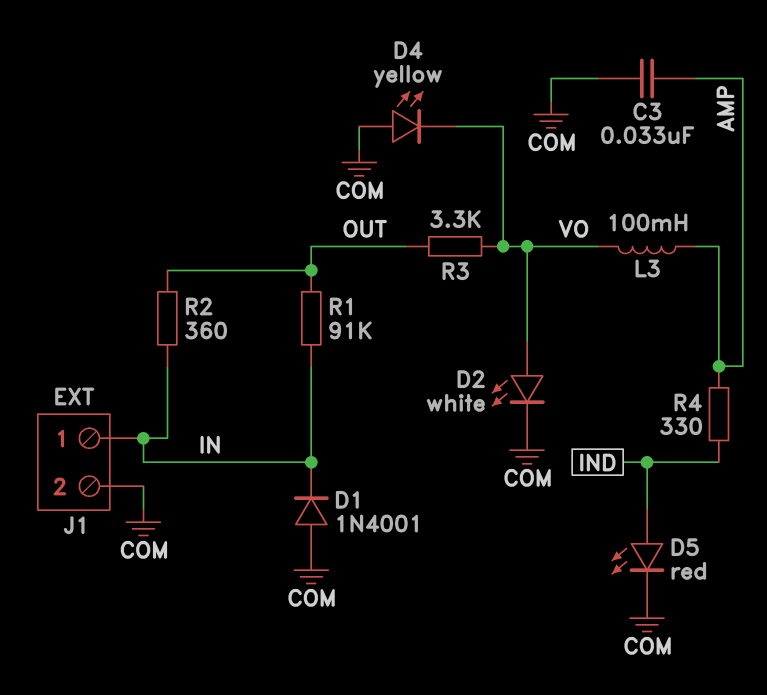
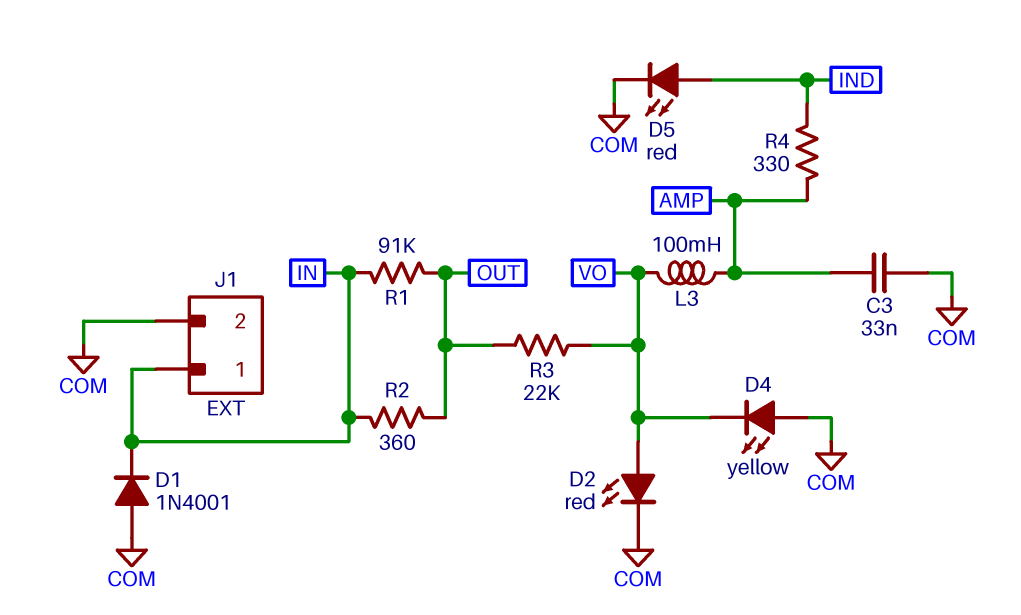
D2: LED white (A VO, K COM) -> LED red (A VO, K COM)
R3: 3.3k (OUT, VO) -> 22k (OUT, VO)

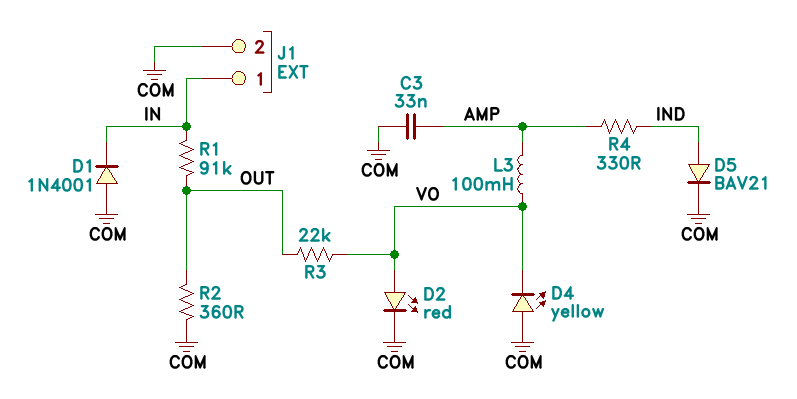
D5: LED red (A IND, K COM) -> diode BAV21 (A IND, K COM)
R2: 360 (IN, OUT) -> 360 (COM, OUT)

